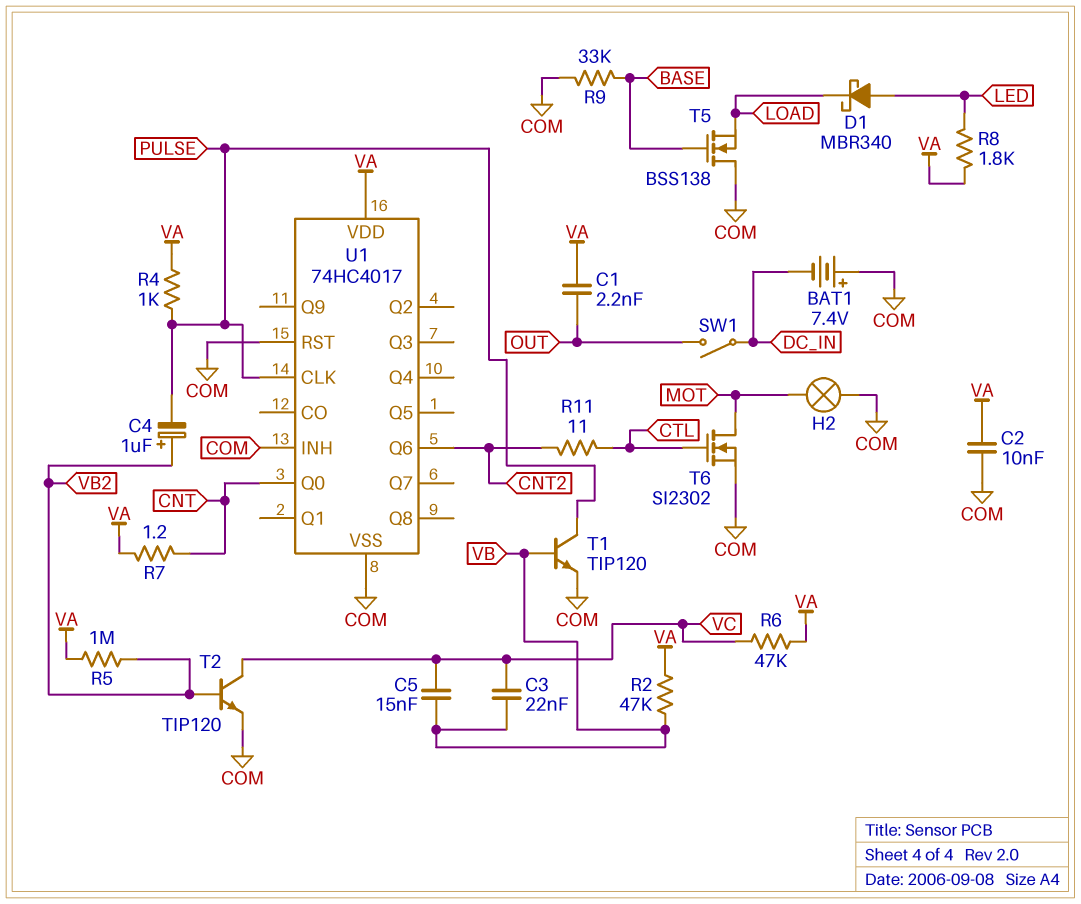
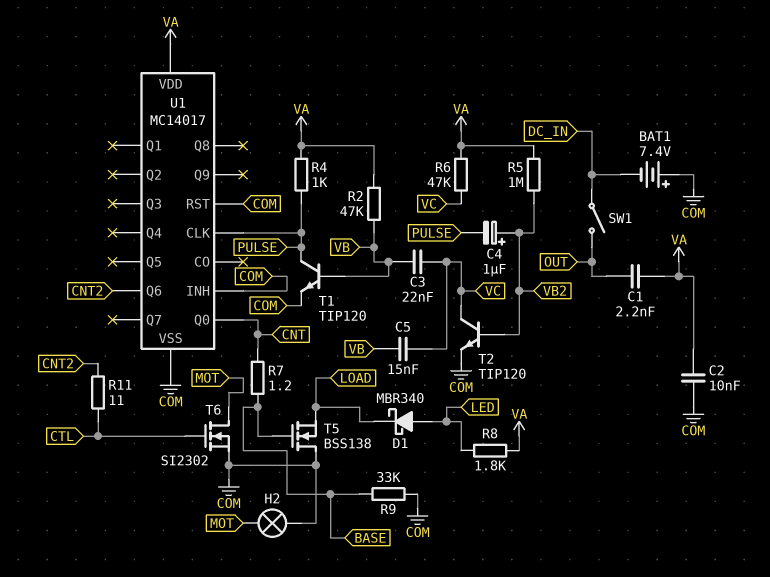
R7: 1.2 (CNT, VA) -> 1.2 (BASE, CNT)
U1: 74HC4017 -> MC14017

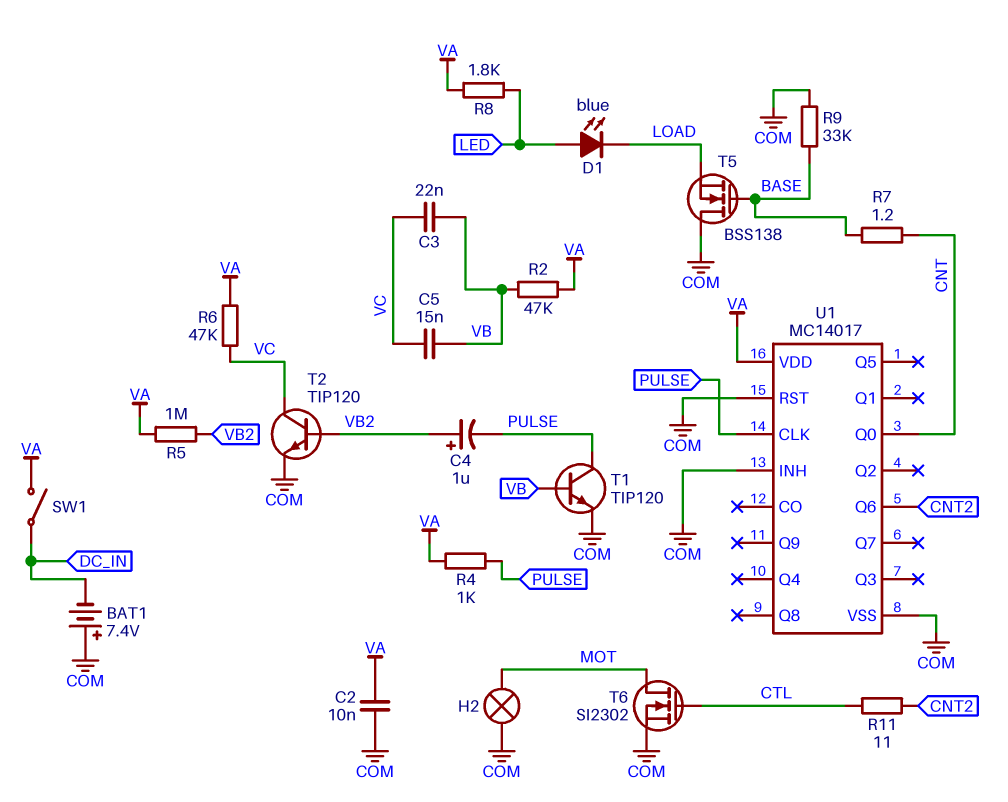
C1: 2.2nF (OUT, VA) -> none
D1: schottky MBR340 (A LED, K LOAD) -> LED blue (A LED, K LOAD)
SW1: switch (DC_IN, OUT) -> switch (DC_IN, VA)

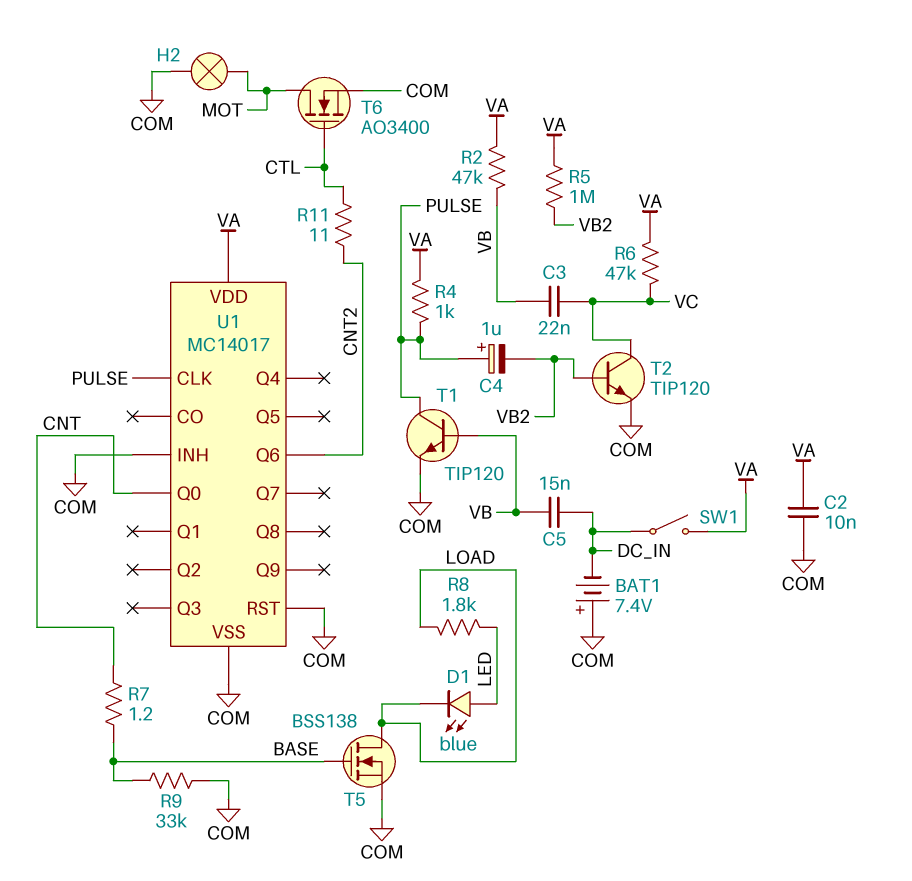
C4: 1uF (plus VB2, minus PULSE) -> 1uF (plus PULSE, minus VB2)
C5: 15nF (VB, VC) -> 15nF (DC_IN, VB)
R8: 1.8k (LED, VA) -> 1.8k (LED, LOAD)
T5: NMOS BSS138 (G BASE, D COM, S LOAD) -> NMOS BSS138 (G BASE, D LOAD, S COM)
T6: NMOS SI2302 (G CTL, D MOT, S COM) -> NMOS AO3400 (G CTL, D MOT, S COM)

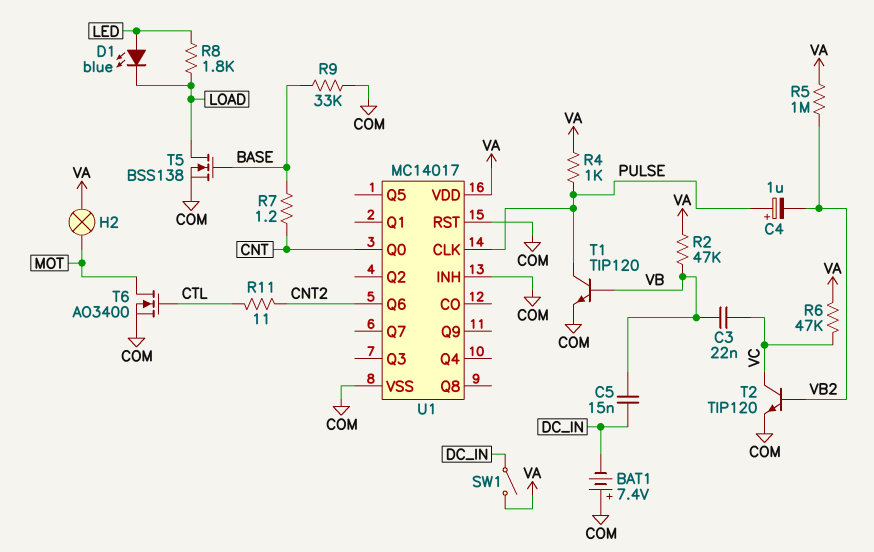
C2: 10nF (COM, VA) -> none
H2: lamp (COM, MOT) -> lamp (MOT, VA)

